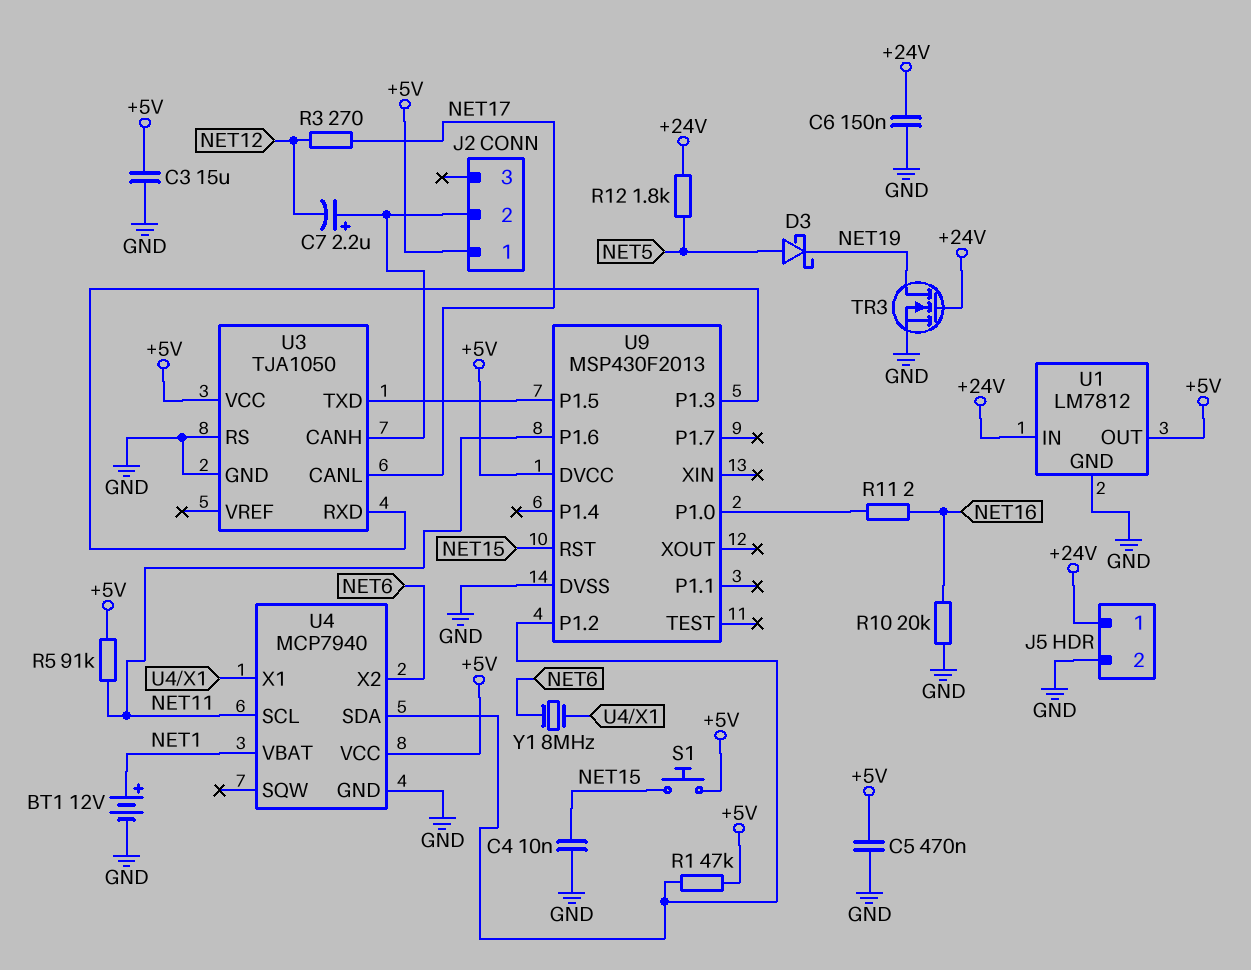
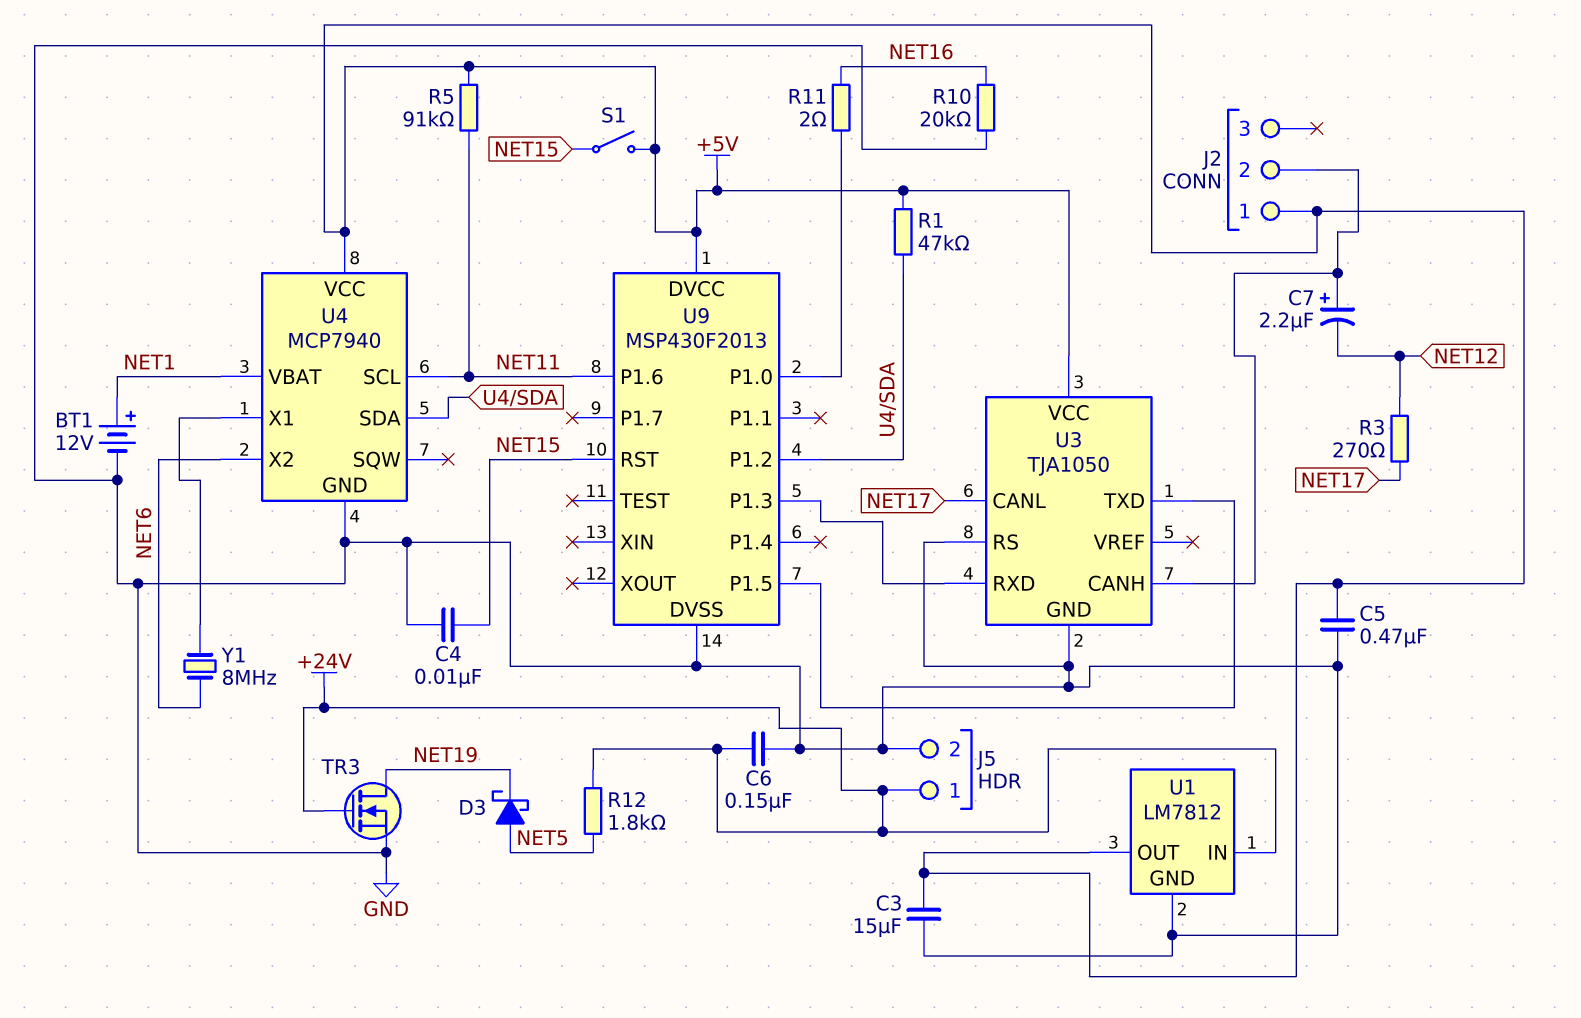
S1: button (+5V, NET15) -> switch (+5V, NET15)

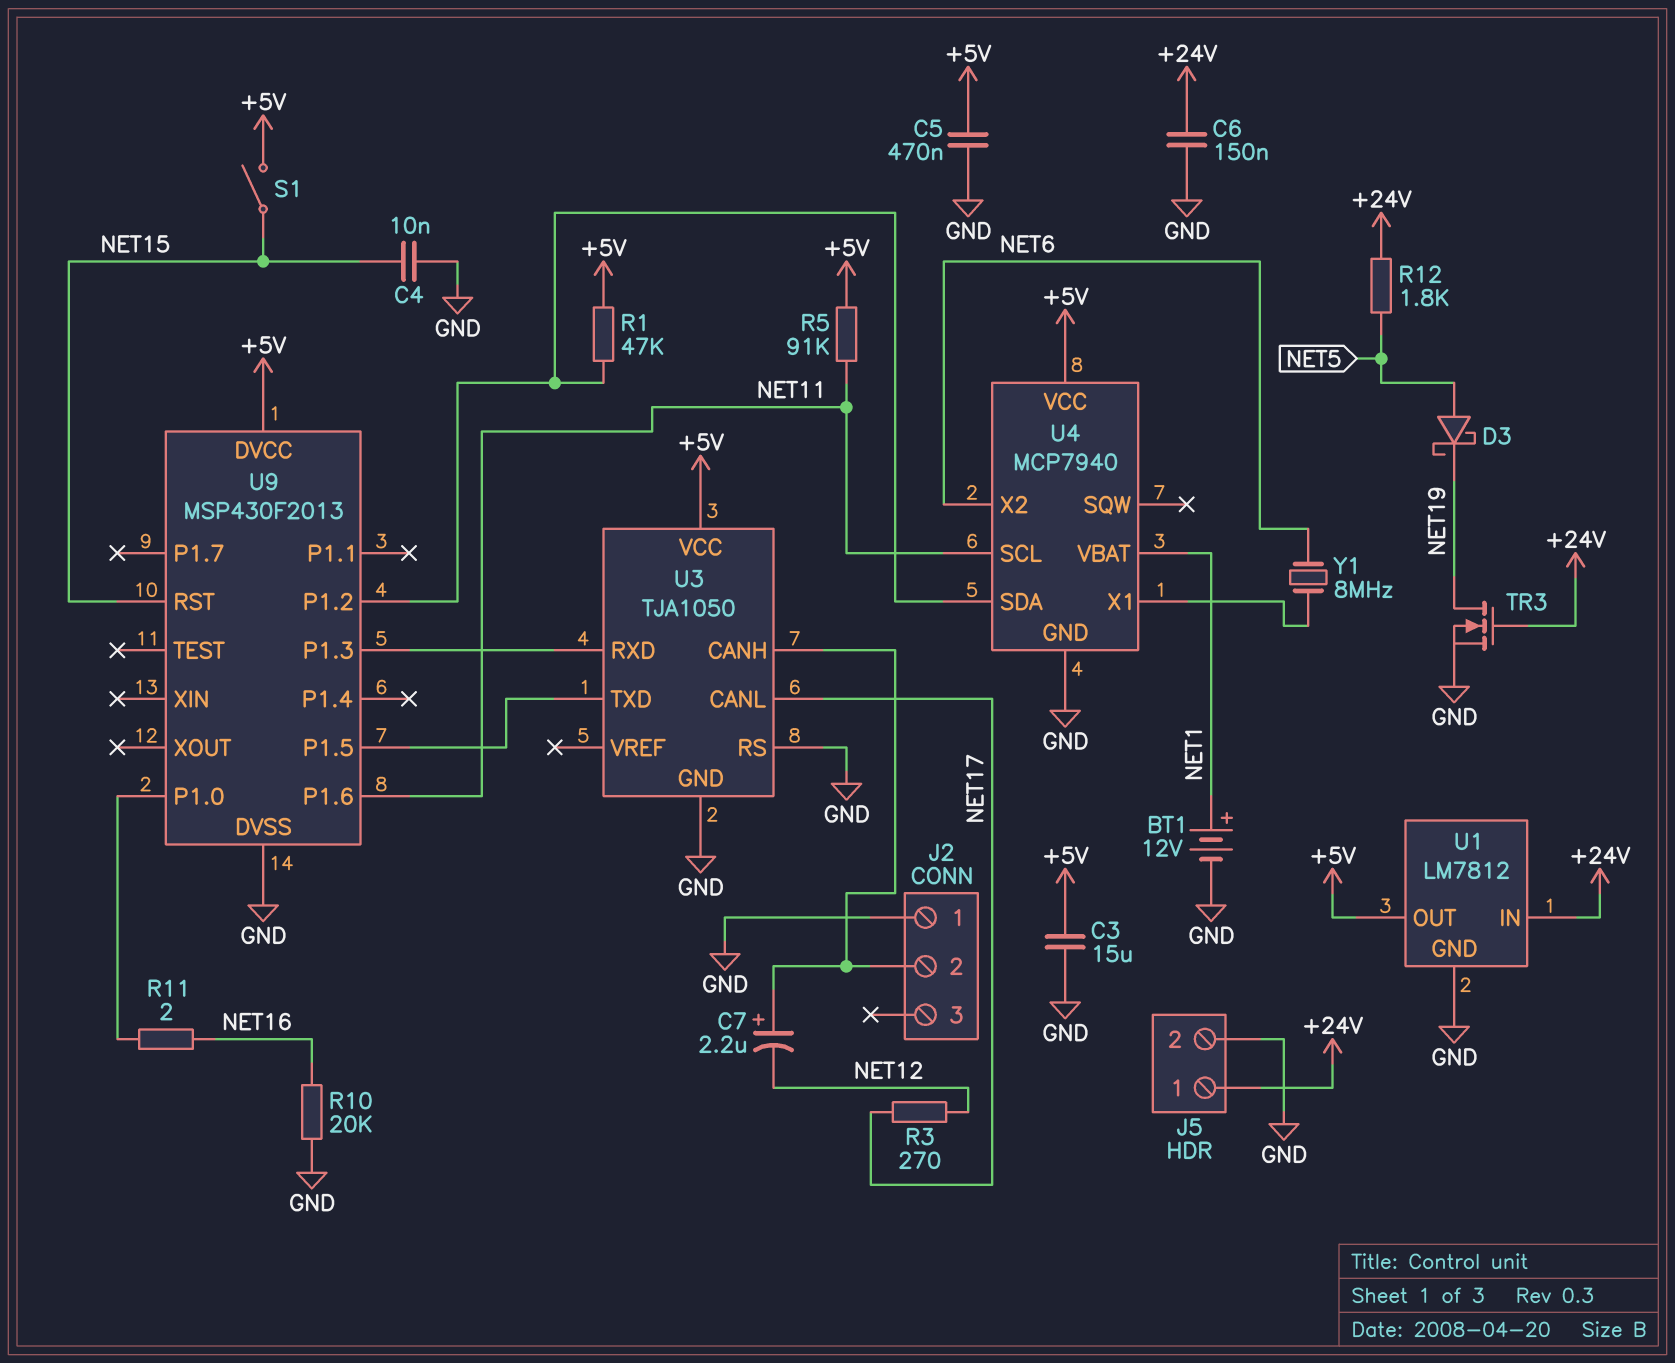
J2 pin 1: +5V -> GND

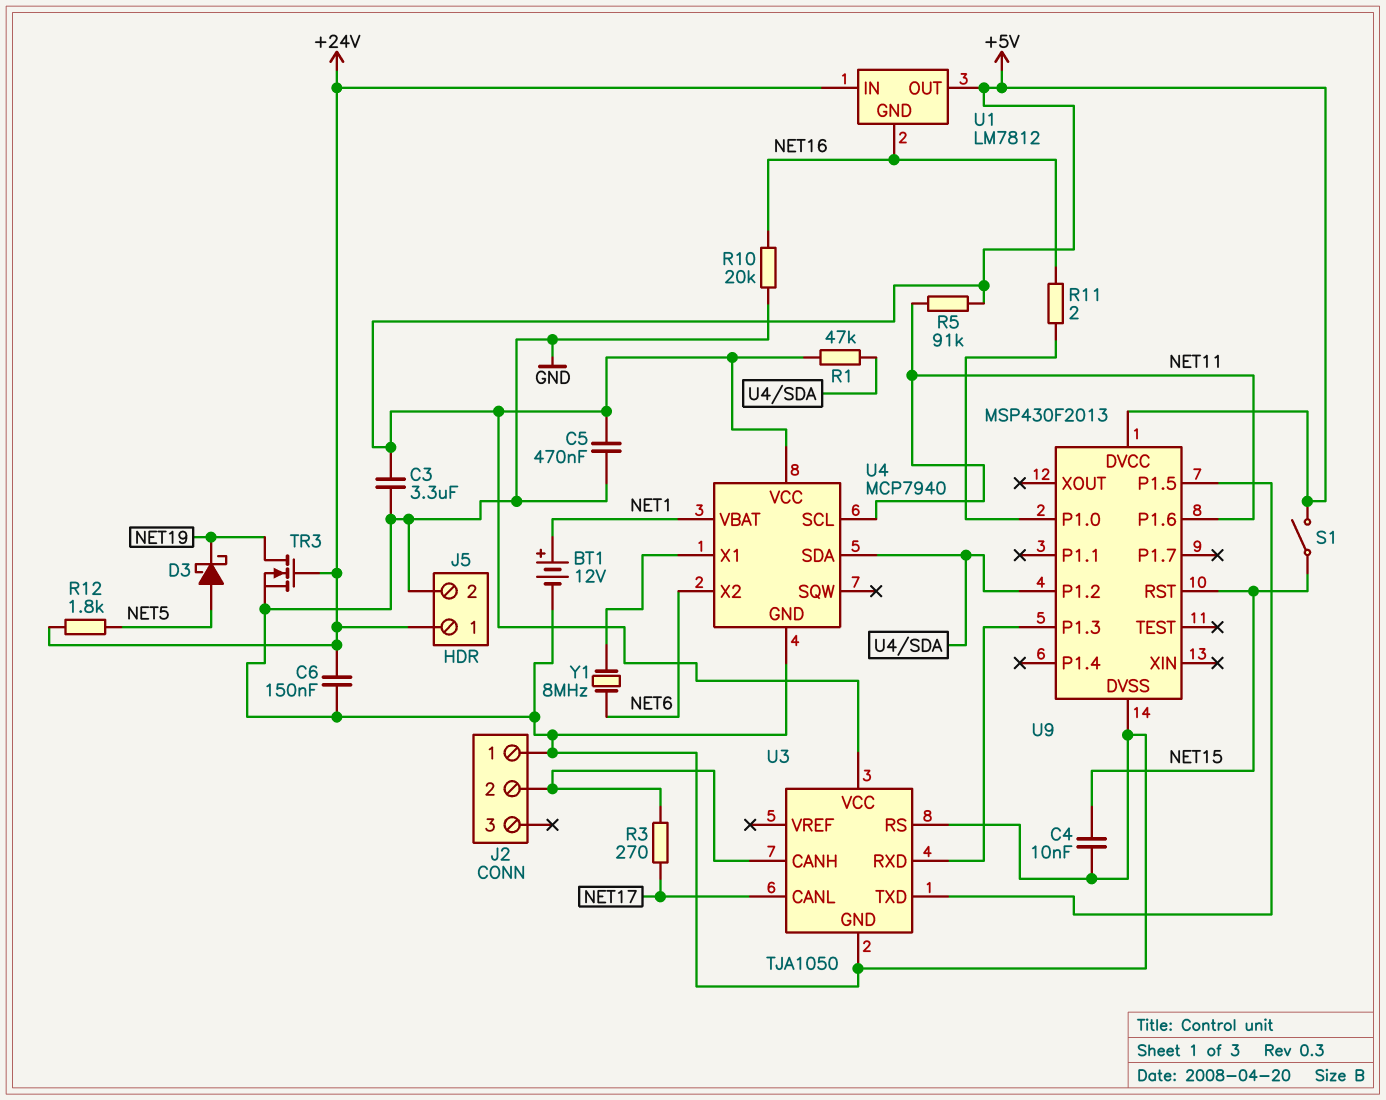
C3: 15uF (+5V, GND) -> 3.3uF (+5V, GND)
C7: 2.2uF (plus J2/2, minus NET12) -> none
R3: 270 (NET12, NET17) -> 270 (J2/2, NET17)
U1 pin GND: GND -> NET16

